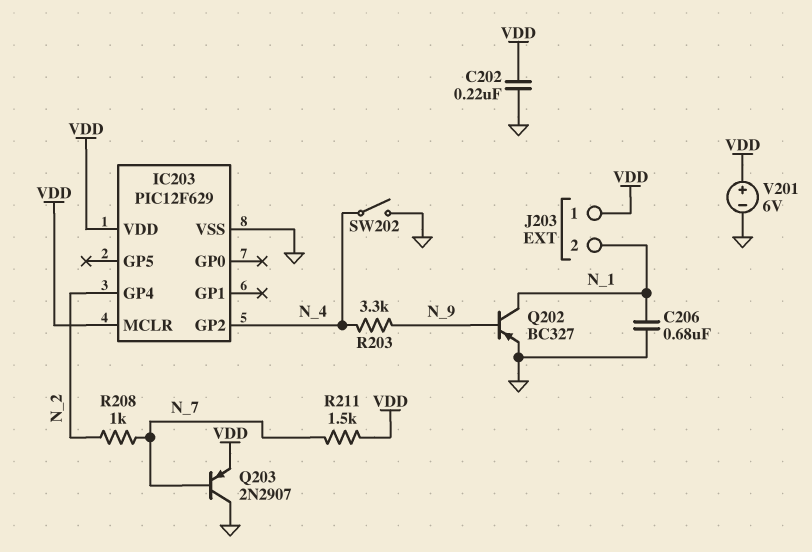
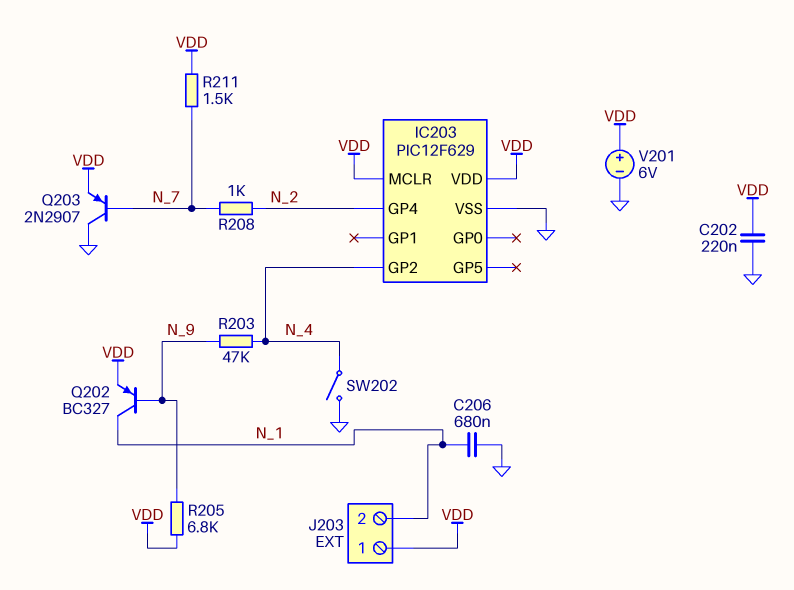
Q202: PNP BC327 (B N_9, C N_1, E GND) -> PNP BC327 (B N_9, C N_1, E VDD)
R203: 3.3k (N_4, N_9) -> 47k (N_4, N_9)
R205: none -> 6.8k (N_9, VDD)

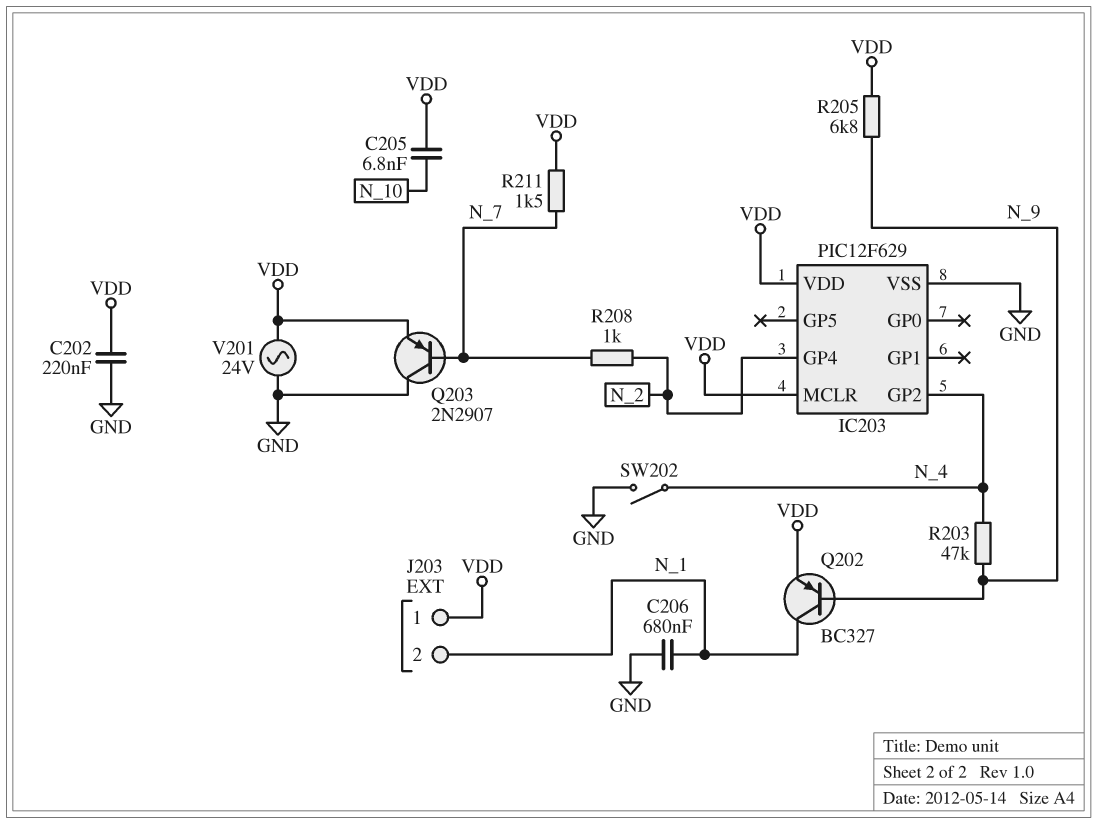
C205: none -> 6.8nF (N_10, VDD)
V201: 6V (plus VDD, minus GND) -> AC 24V (GND, VDD)

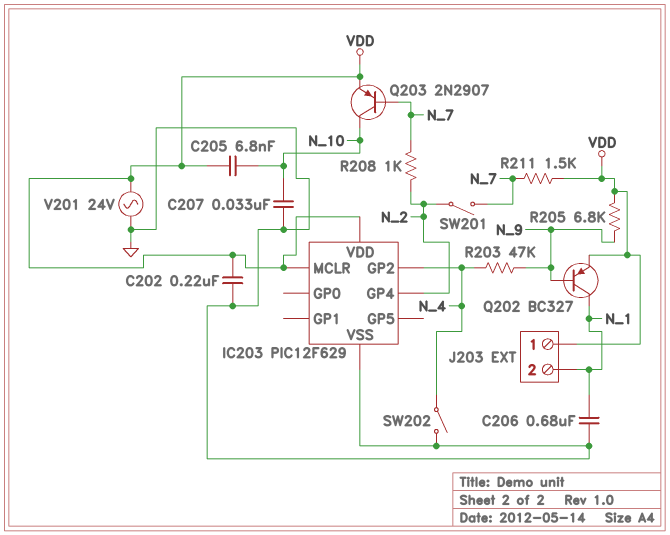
C207: none -> 33nF (GND, N_10)
Q203: PNP 2N2907 (B N_7, C GND, E VDD) -> PNP 2N2907 (B N_7, C N_10, E VDD)
SW201: none -> switch (N_2, N_7)

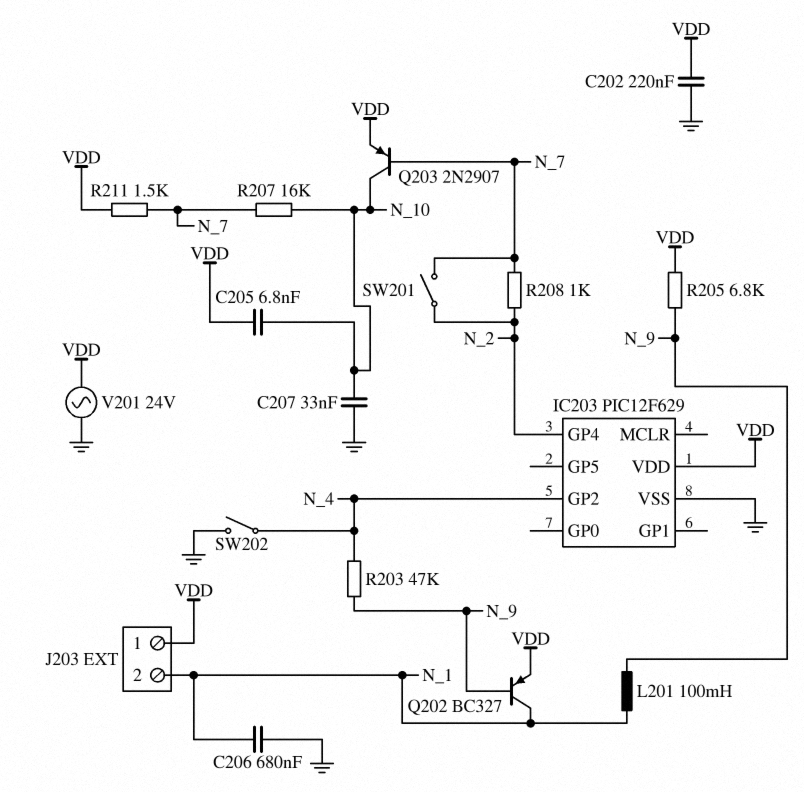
IC203 pin MCLR: VDD -> none
L201: none -> 100mH (N_1, N_9)
R207: none -> 16k (N_7, N_10)

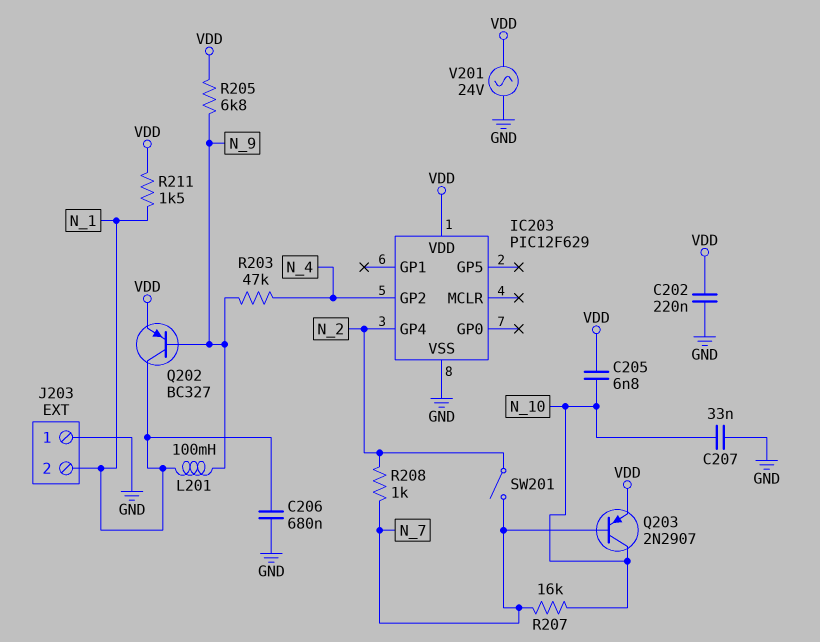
J203 pin 1: VDD -> GND
R211: 1.5k (N_7, VDD) -> 1.5k (N_1, VDD)
SW202: switch (GND, N_4) -> none

